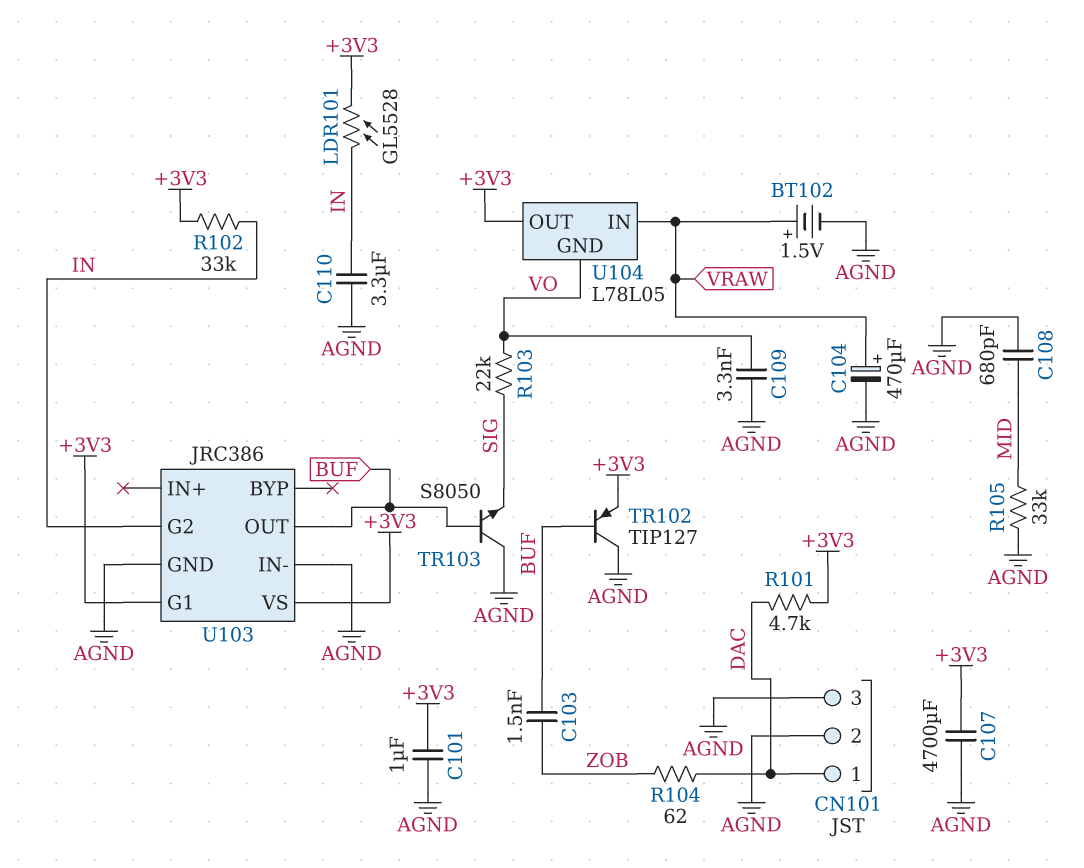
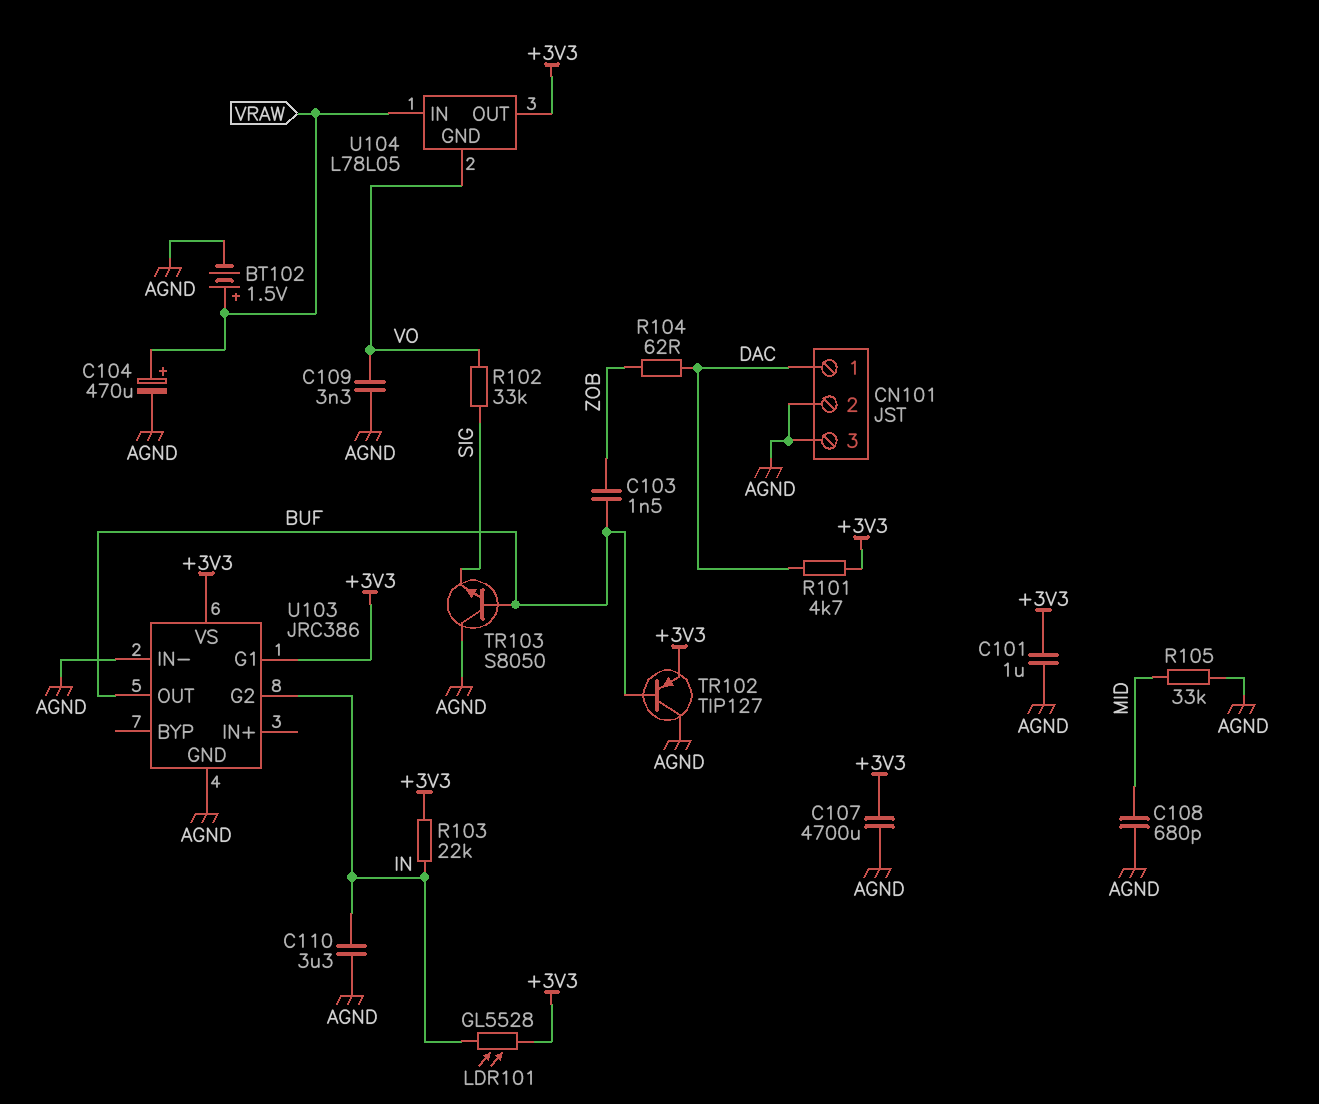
R102: 33k (+3V3, IN) -> 33k (SIG, VO)
R103: 22k (SIG, VO) -> 22k (+3V3, IN)

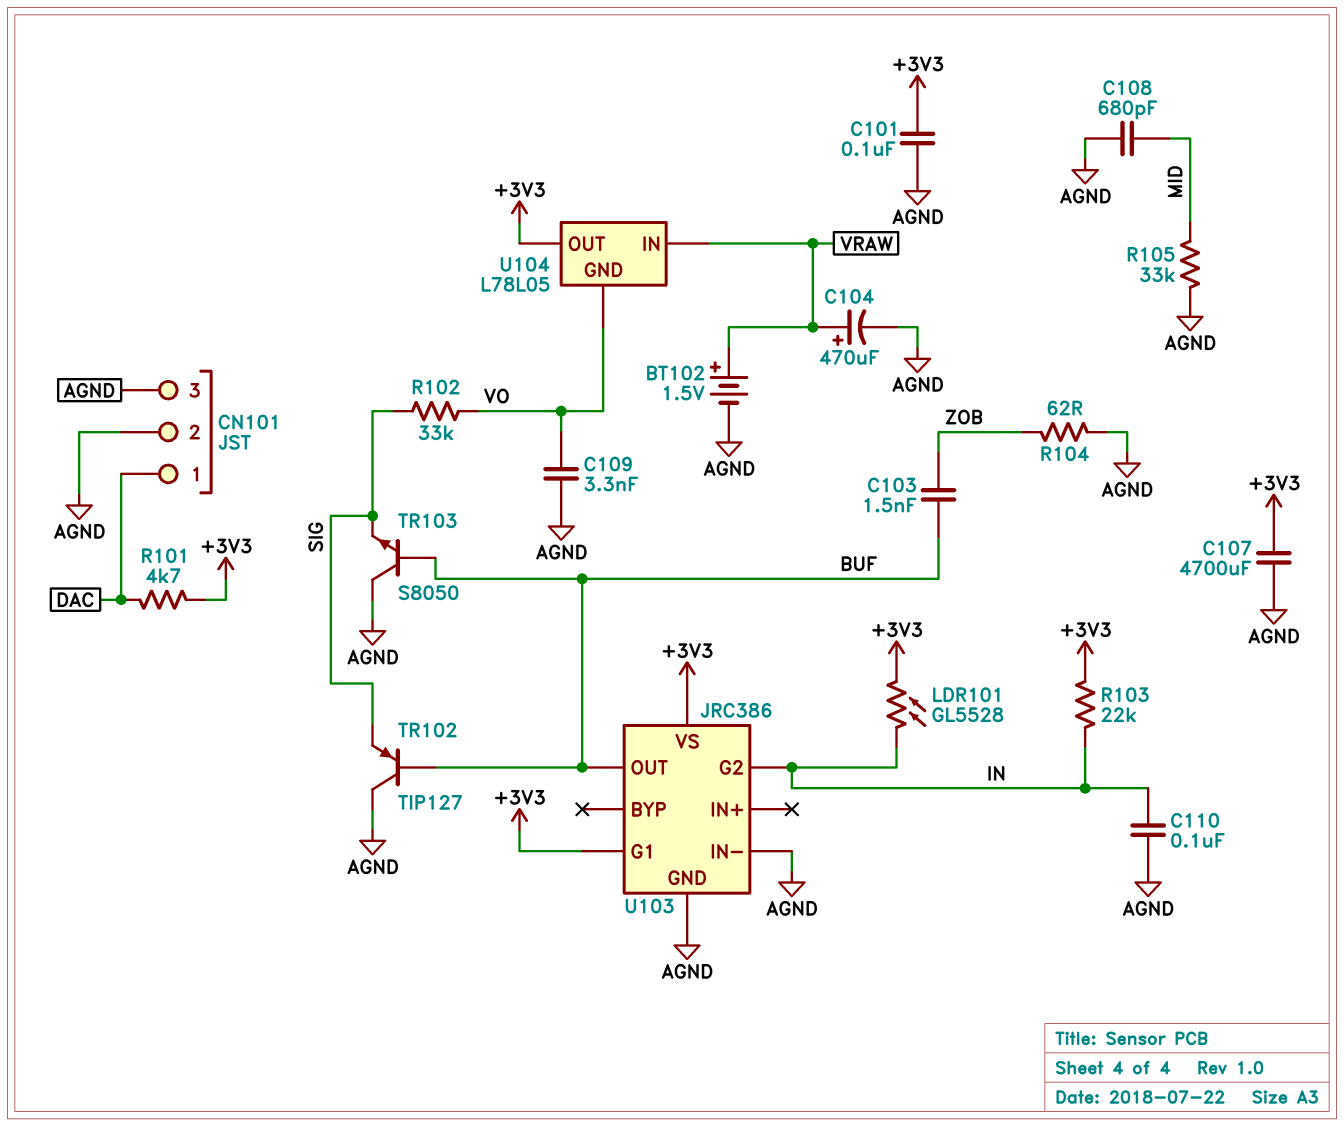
C101: 1uF (+3V3, AGND) -> 100nF (+3V3, AGND)
C110: 3.3uF (AGND, IN) -> 100nF (AGND, IN)
R104: 62 (DAC, ZOB) -> 62 (AGND, ZOB)
TR102: PNP TIP127 (B BUF, C AGND, E +3V3) -> PNP TIP127 (B BUF, C AGND, E SIG)

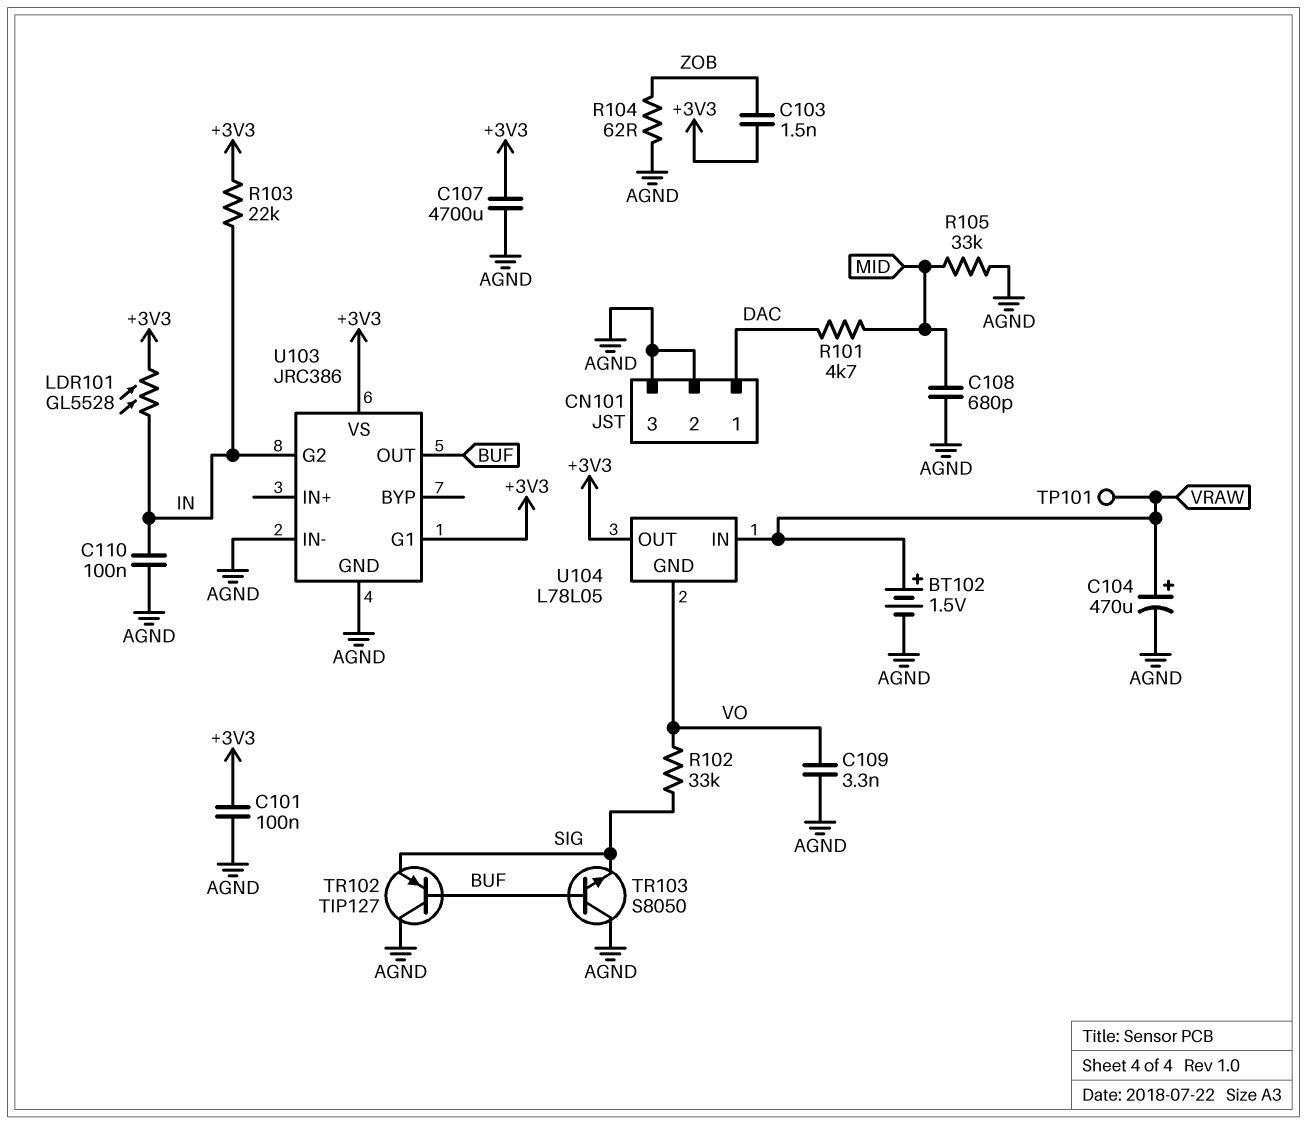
C103: 1.5nF (BUF, ZOB) -> 1.5nF (+3V3, ZOB)
R101: 4.7k (+3V3, DAC) -> 4.7k (DAC, MID)
TP101: none -> test point (VRAW)

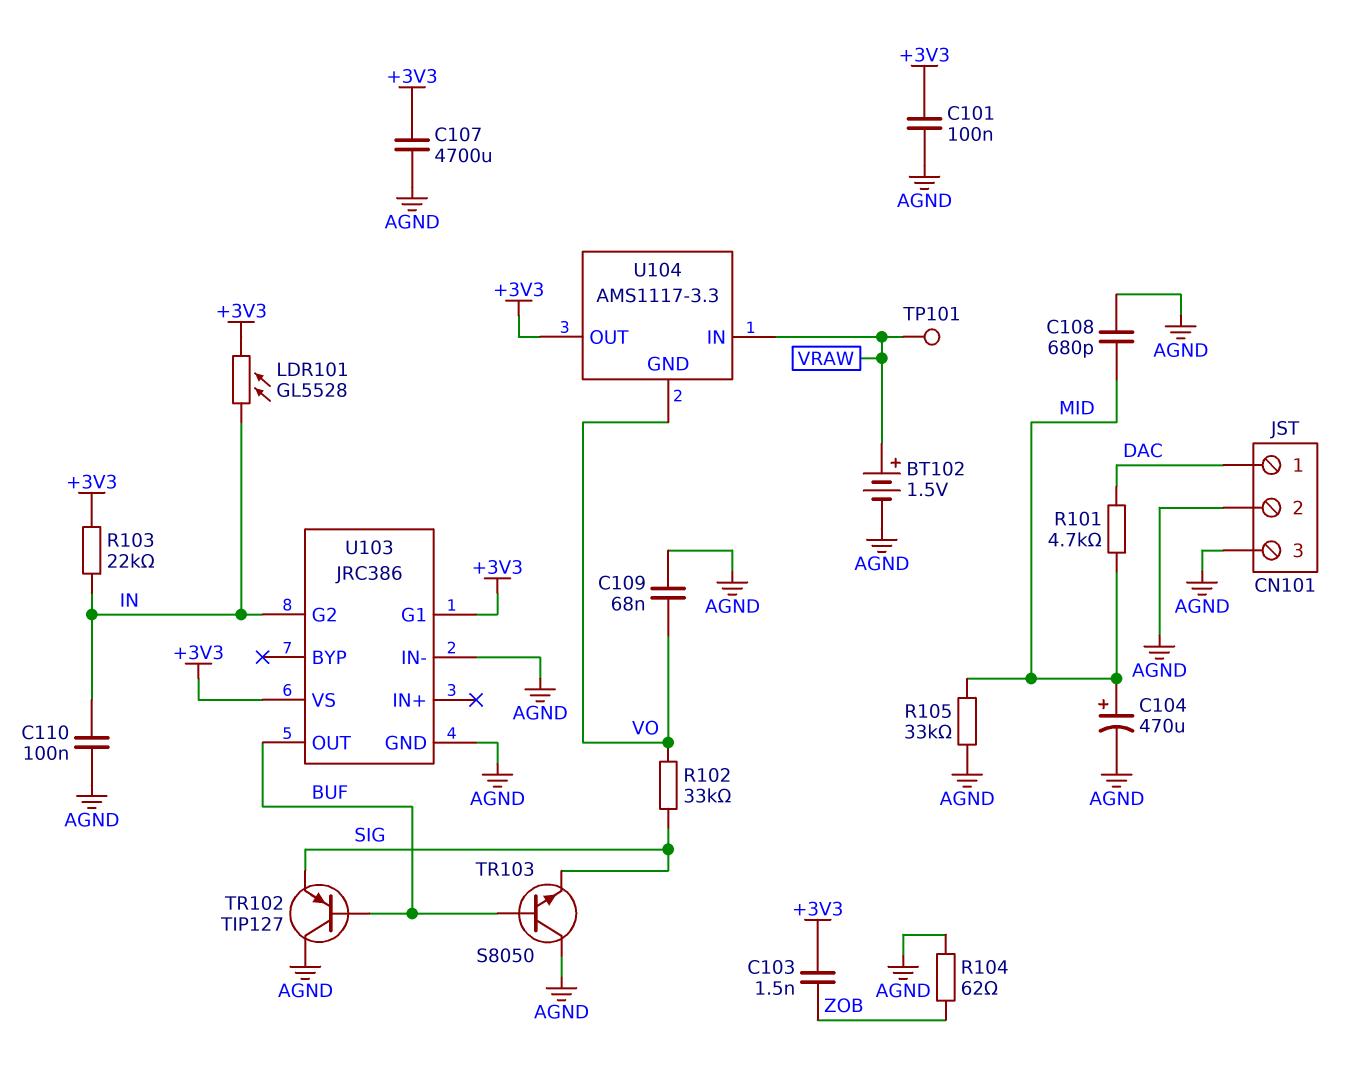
C104: 470uF (plus VRAW, minus AGND) -> 470uF (plus MID, minus AGND)
C109: 3.3nF (AGND, VO) -> 68nF (AGND, VO)
U104: L78L05 -> AMS1117-3.3

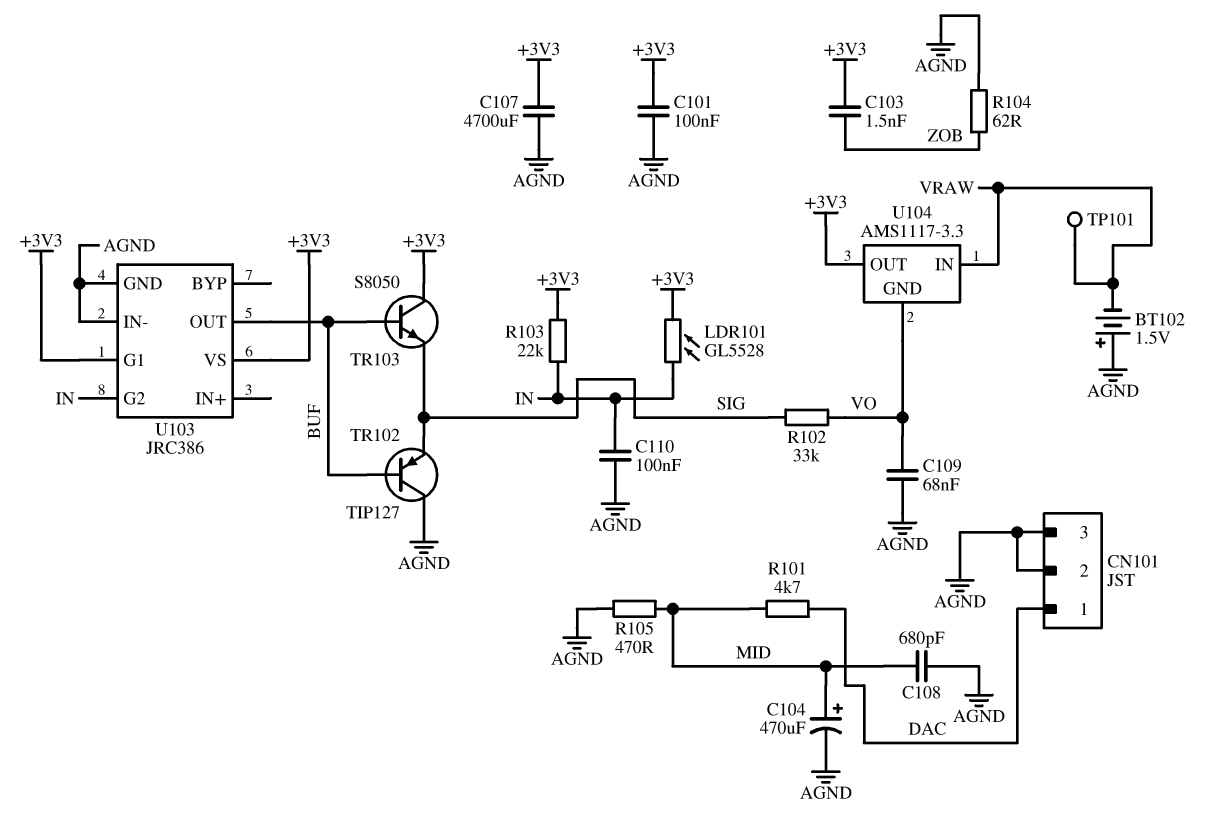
BT102: 1.5V (plus VRAW, minus AGND) -> 1.5V (plus AGND, minus VRAW)
R105: 33k (AGND, MID) -> 470 (AGND, MID)
TR103: NPN S8050 (B BUF, C AGND, E SIG) -> NPN S8050 (B BUF, C +3V3, E SIG)

